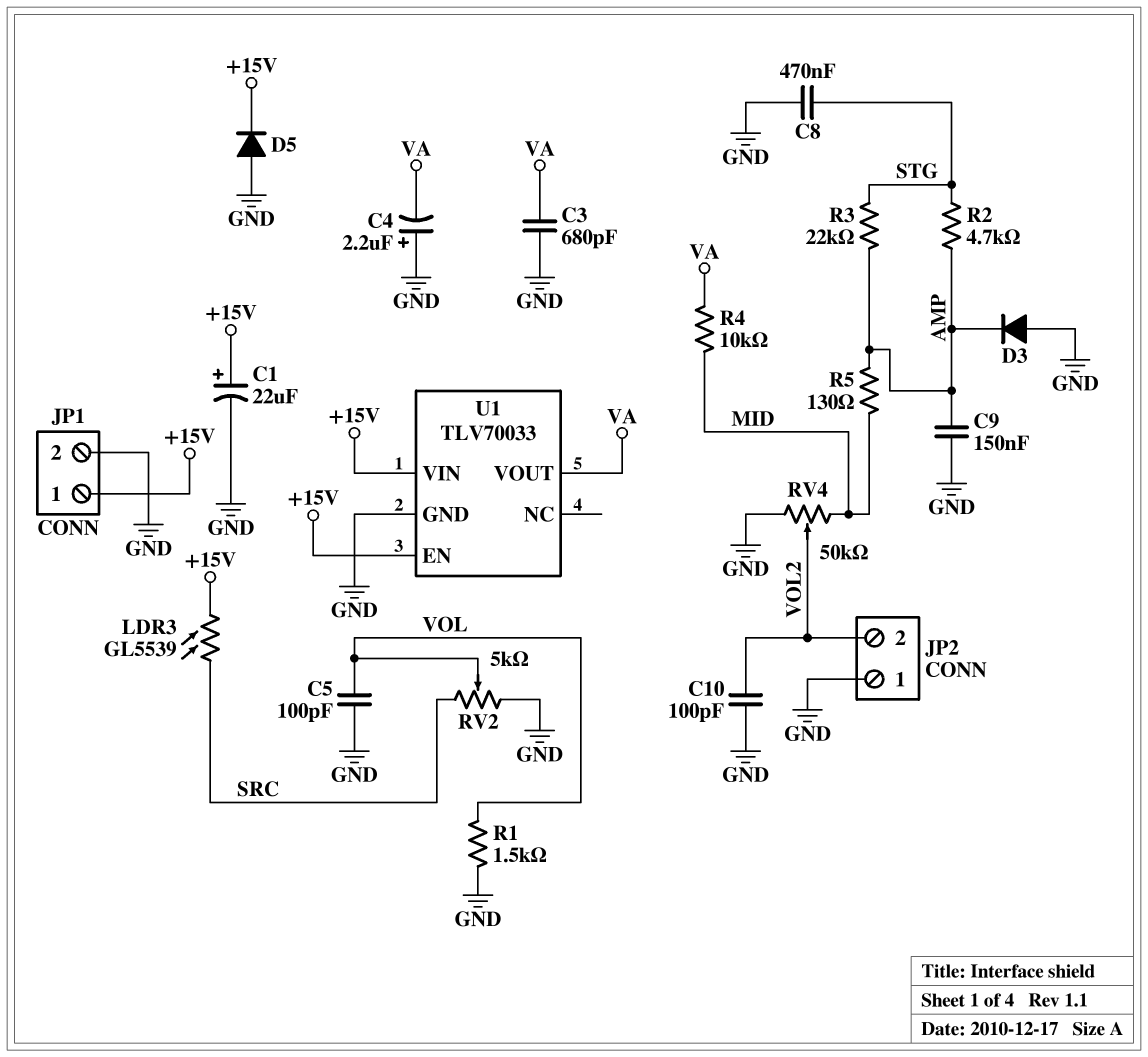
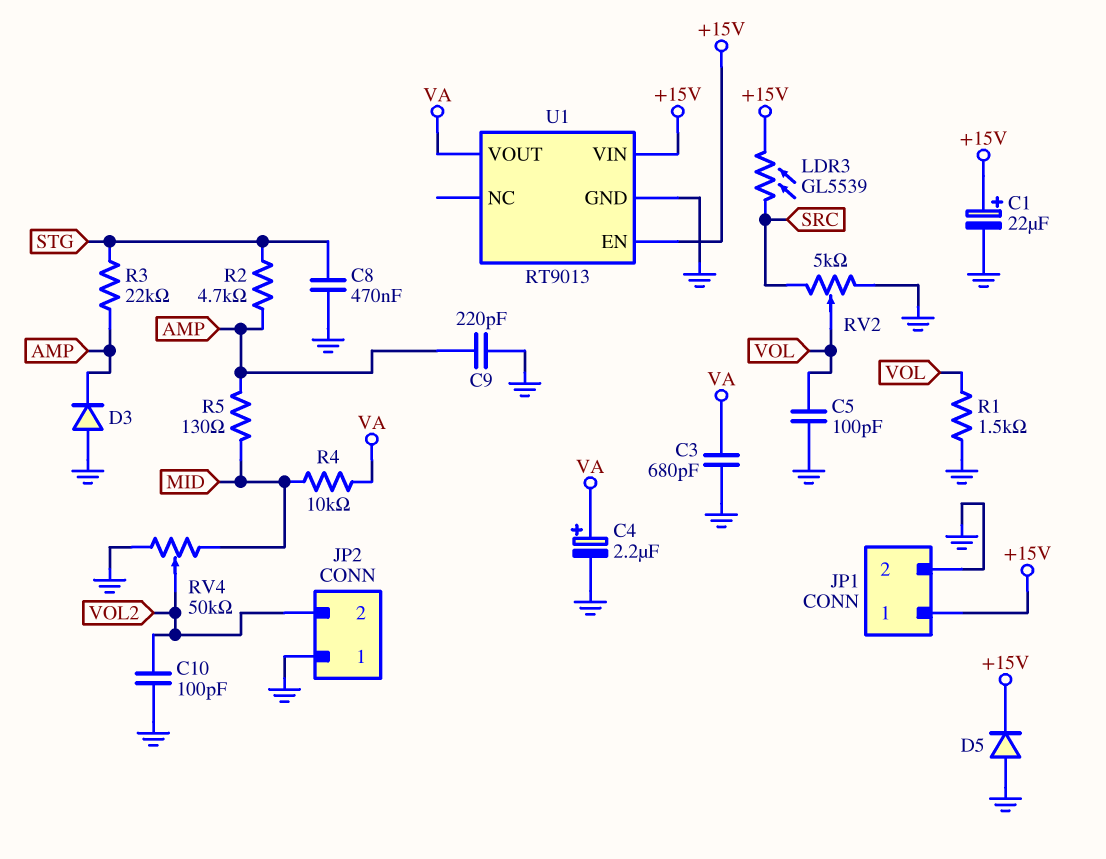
C4: 2.2uF (plus GND, minus VA) -> 2.2uF (plus VA, minus GND)
C9: 150nF (AMP, GND) -> 220pF (AMP, GND)
U1: TLV70033 -> RT9013

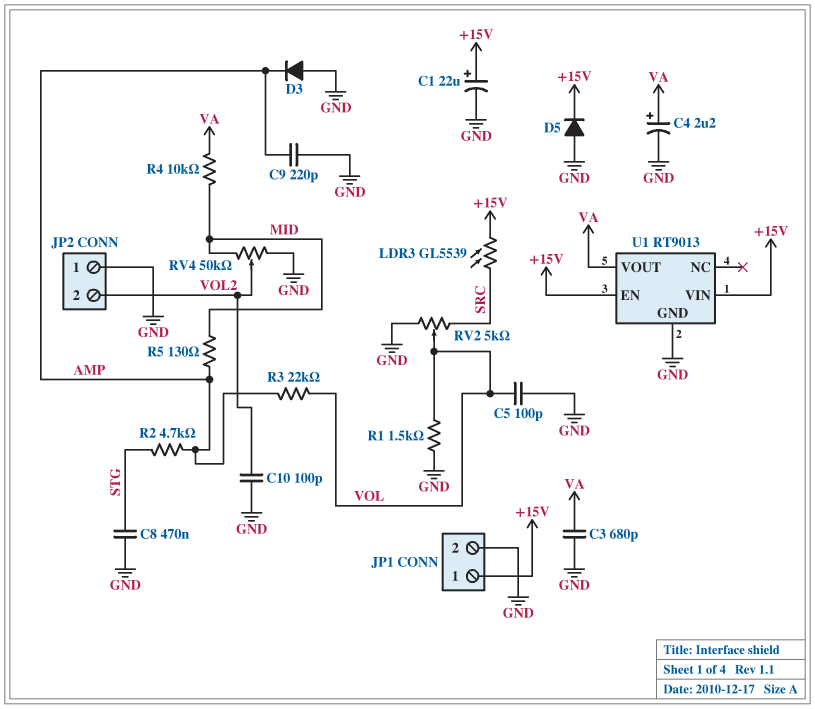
R3: 22k (AMP, STG) -> 22k (AMP, VOL)

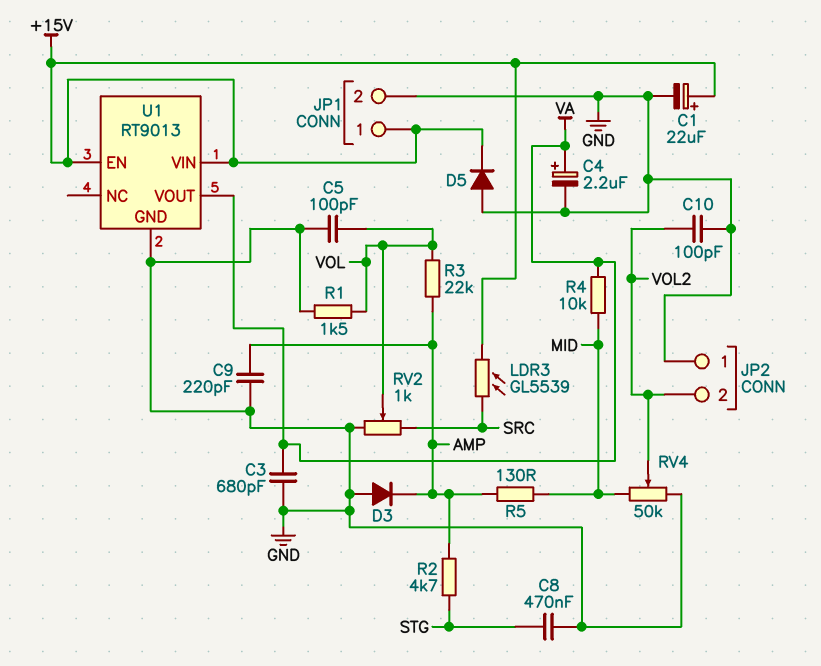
RV2: 5k (GND, SRC, wiper VOL) -> 1k (GND, SRC, wiper VOL)

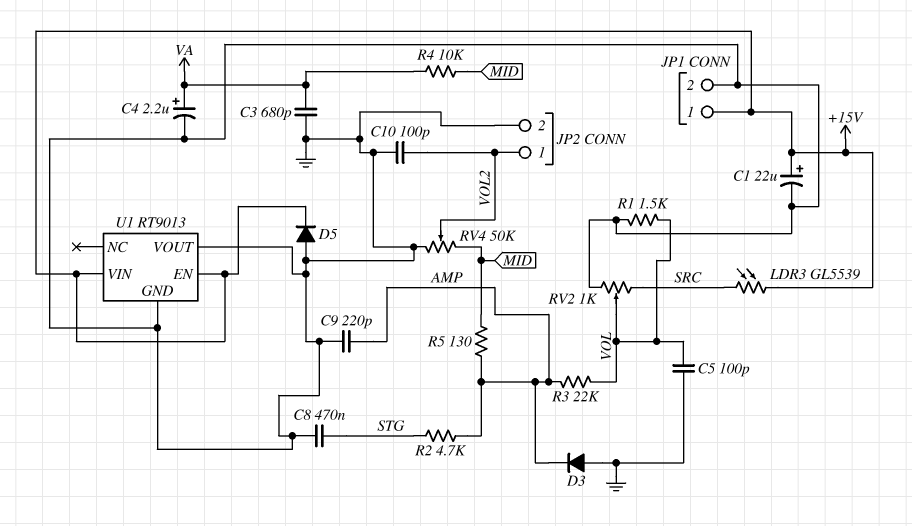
JP2 pin 1: GND -> VOL2
JP2 pin 2: VOL2 -> GND
U1 pin VOUT: VA -> GND

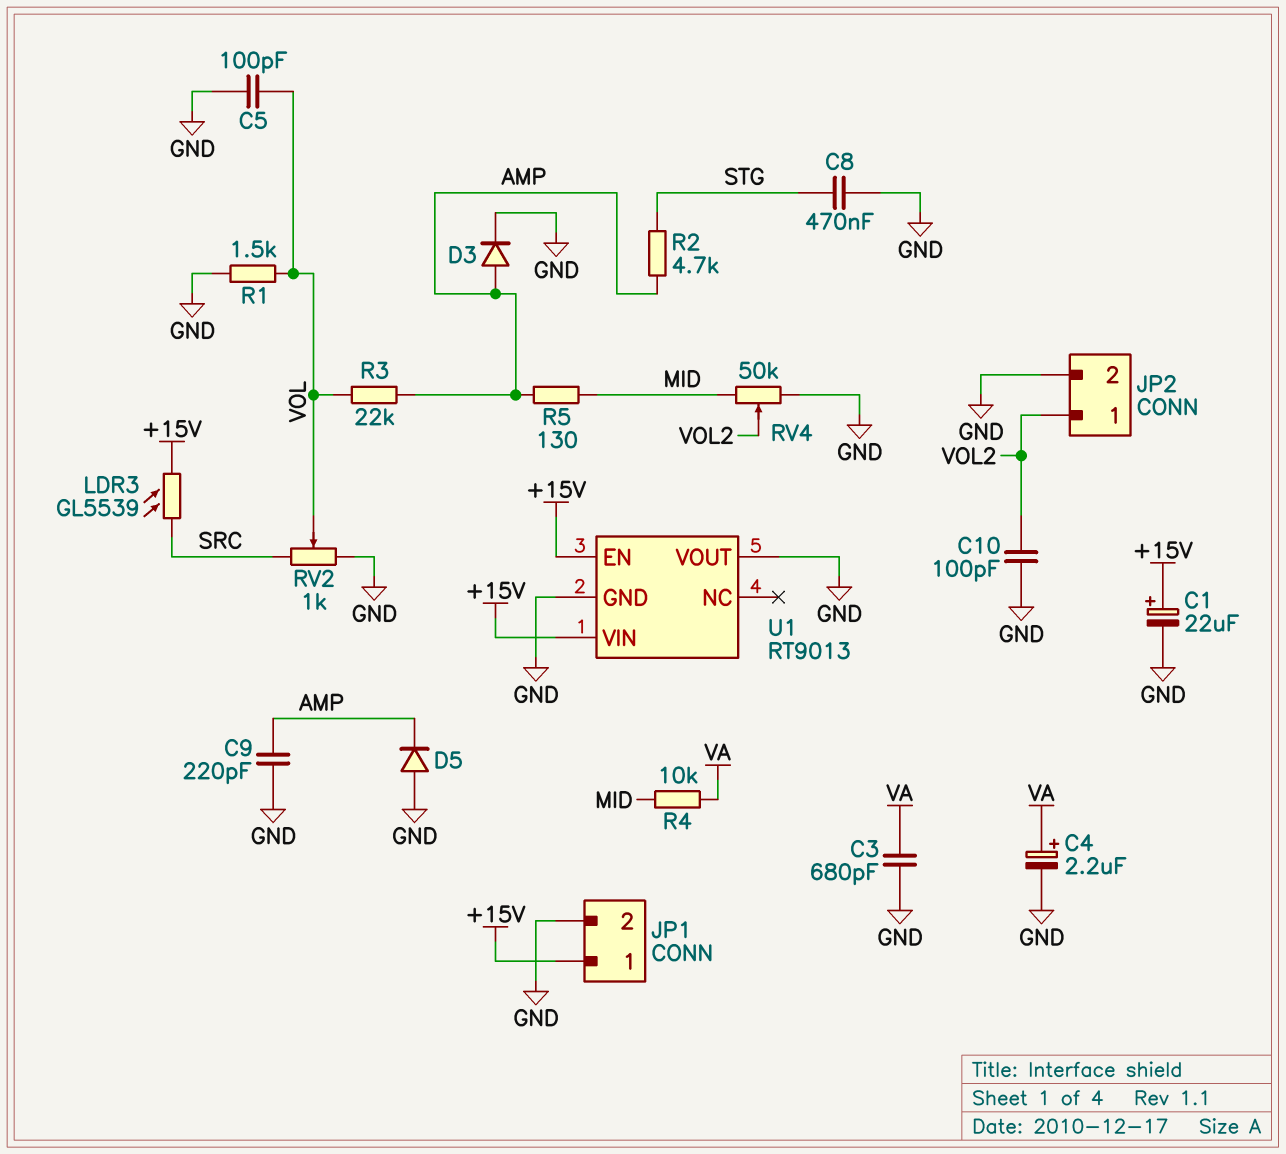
D3: diode (A GND, K AMP) -> diode (A AMP, K GND)
D5: diode (A GND, K +15V) -> diode (A GND, K AMP)

